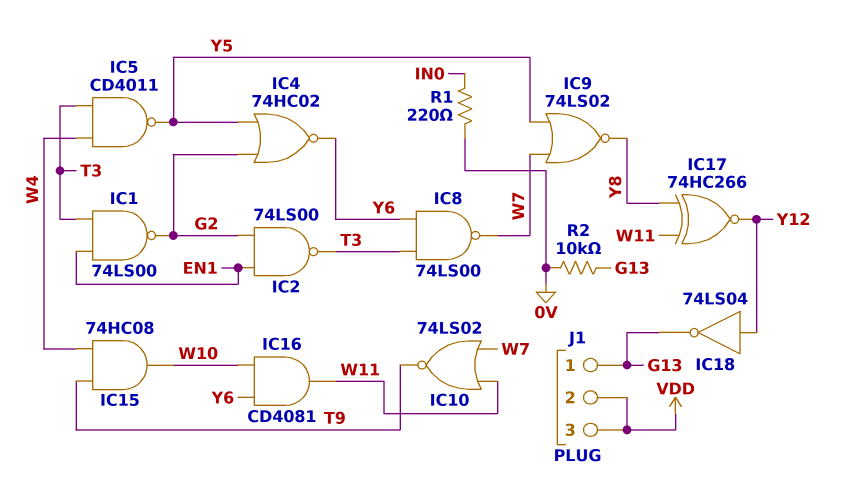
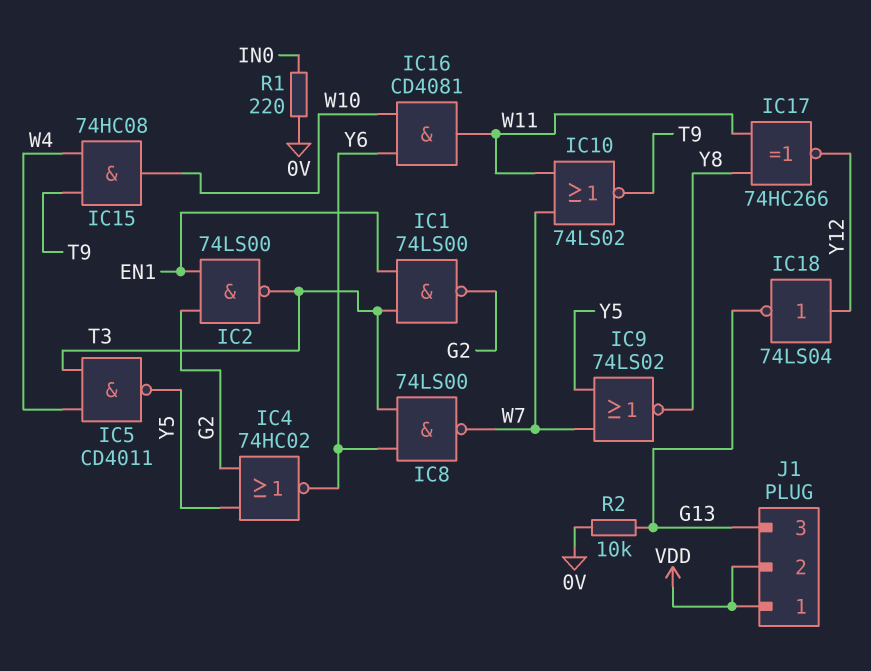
J1 pin 1: G13 -> VDD
J1 pin 3: VDD -> G13

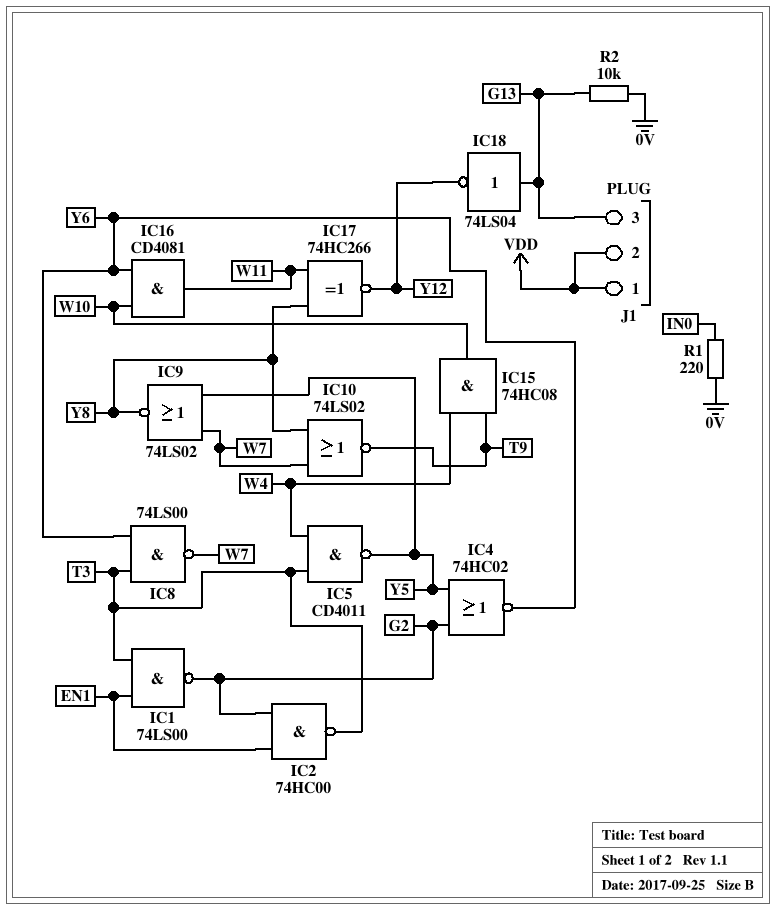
IC2: NAND 74LS00 (in EN1, in G2, out T3) -> NAND 74HC00 (in EN1, in G2, out T3)
IC10: NOR 74LS02 (in W7, in W11, out T9) -> NOR 74LS02 (in W7, in Y8, out T9)
IC18: NOT 74LS04 (in Y12, out G13) -> NOT 74LS04 (in G13, out Y12)

